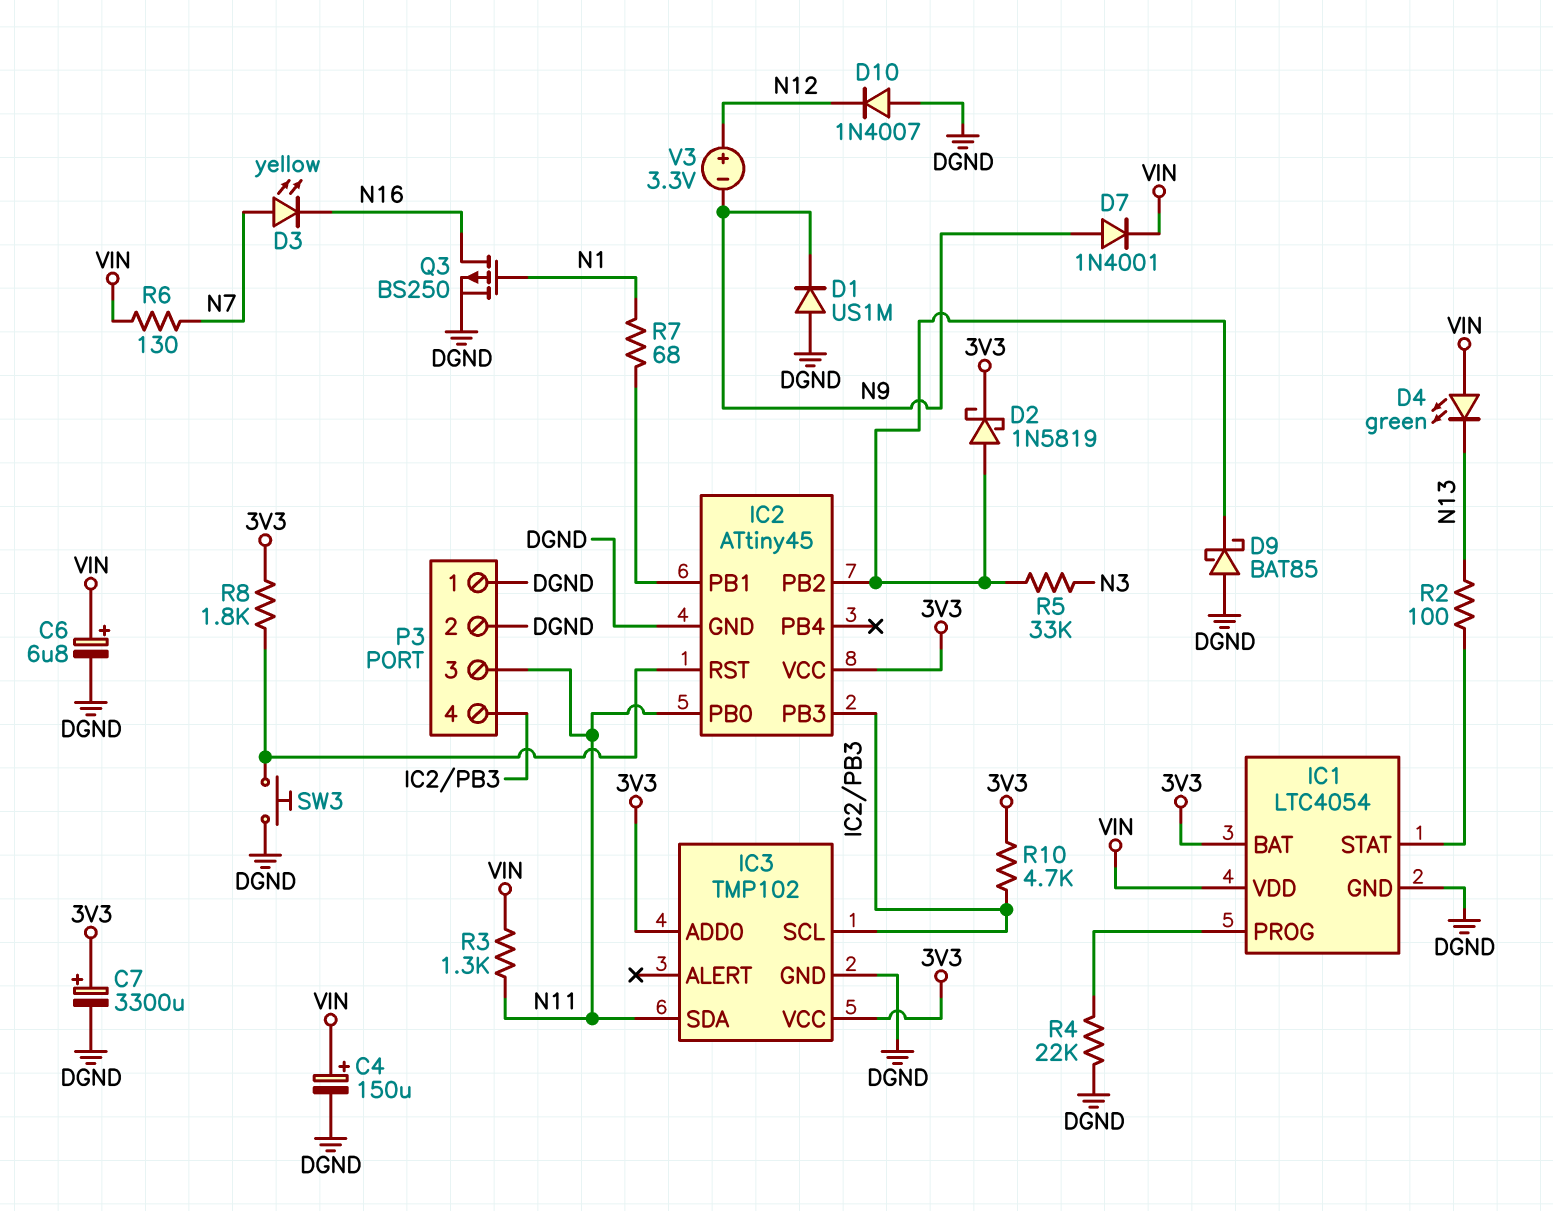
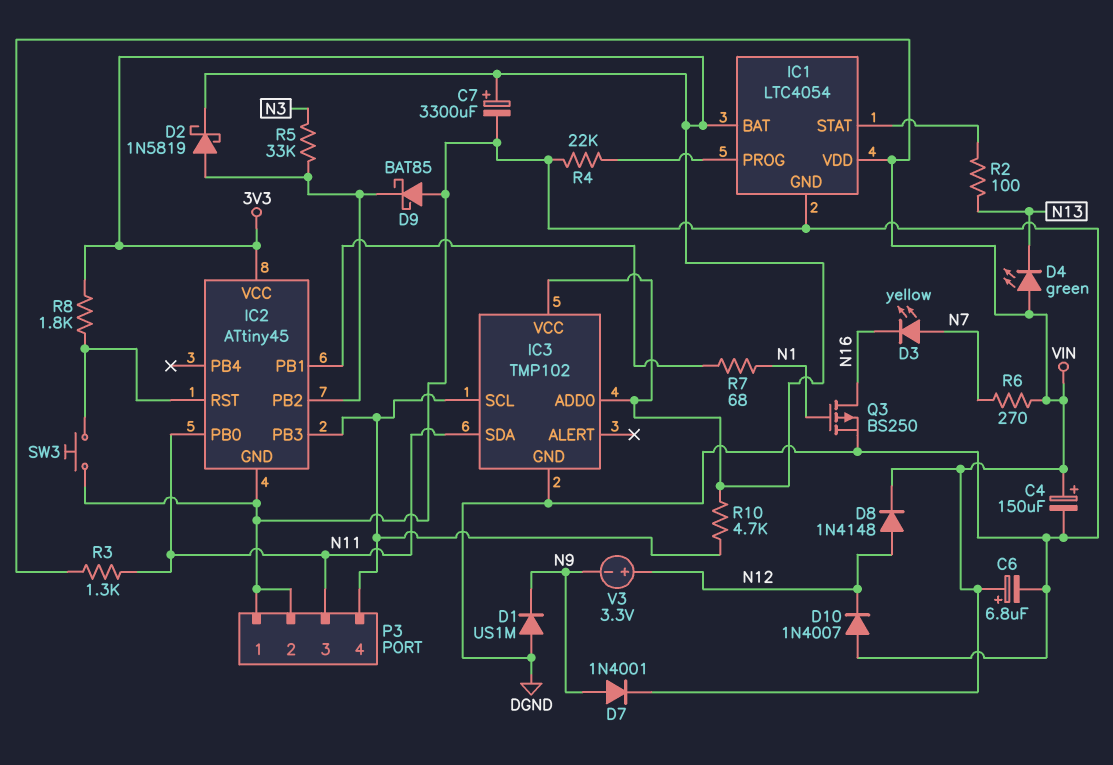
D8: none -> diode 1N4148 (A N12, K VIN)
R6: 130 (N7, VIN) -> 270 (N7, VIN)

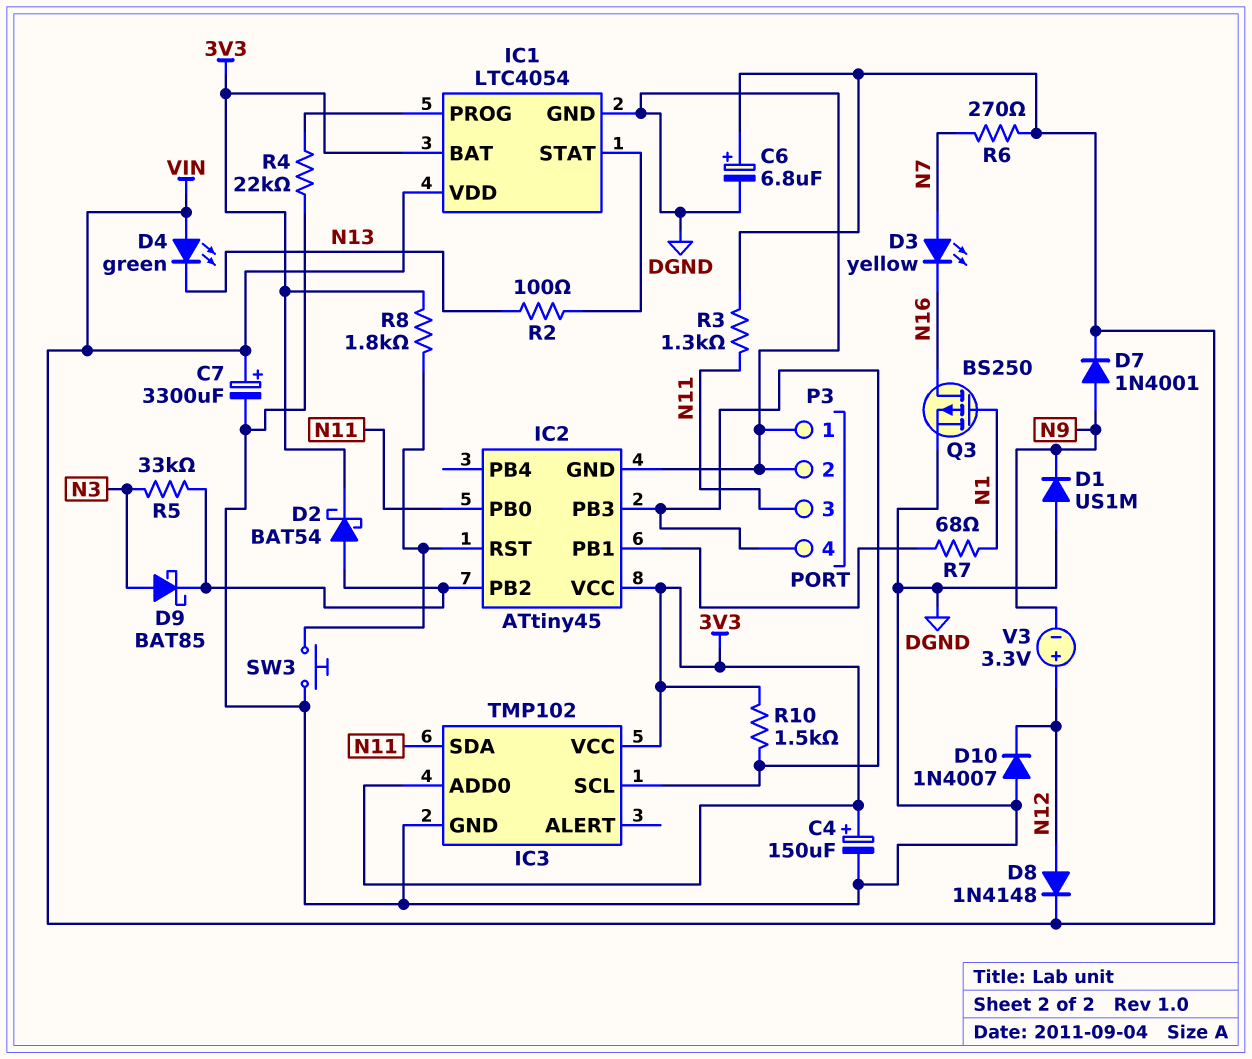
C4: 150uF (plus VIN, minus DGND) -> 150uF (plus 3V3, minus DGND)
C7: 3300uF (plus 3V3, minus DGND) -> 3300uF (plus VIN, minus DGND)
D2: schottky 1N5819 (A IC2/PB2, K 3V3) -> schottky BAT54 (A IC2/PB2, K 3V3)
D9: schottky BAT85 (A DGND, K IC2/PB2) -> schottky BAT85 (A N3, K IC2/PB2)
R10: 4.7k (3V3, IC2/PB3) -> 1.5k (3V3, IC2/PB3)

